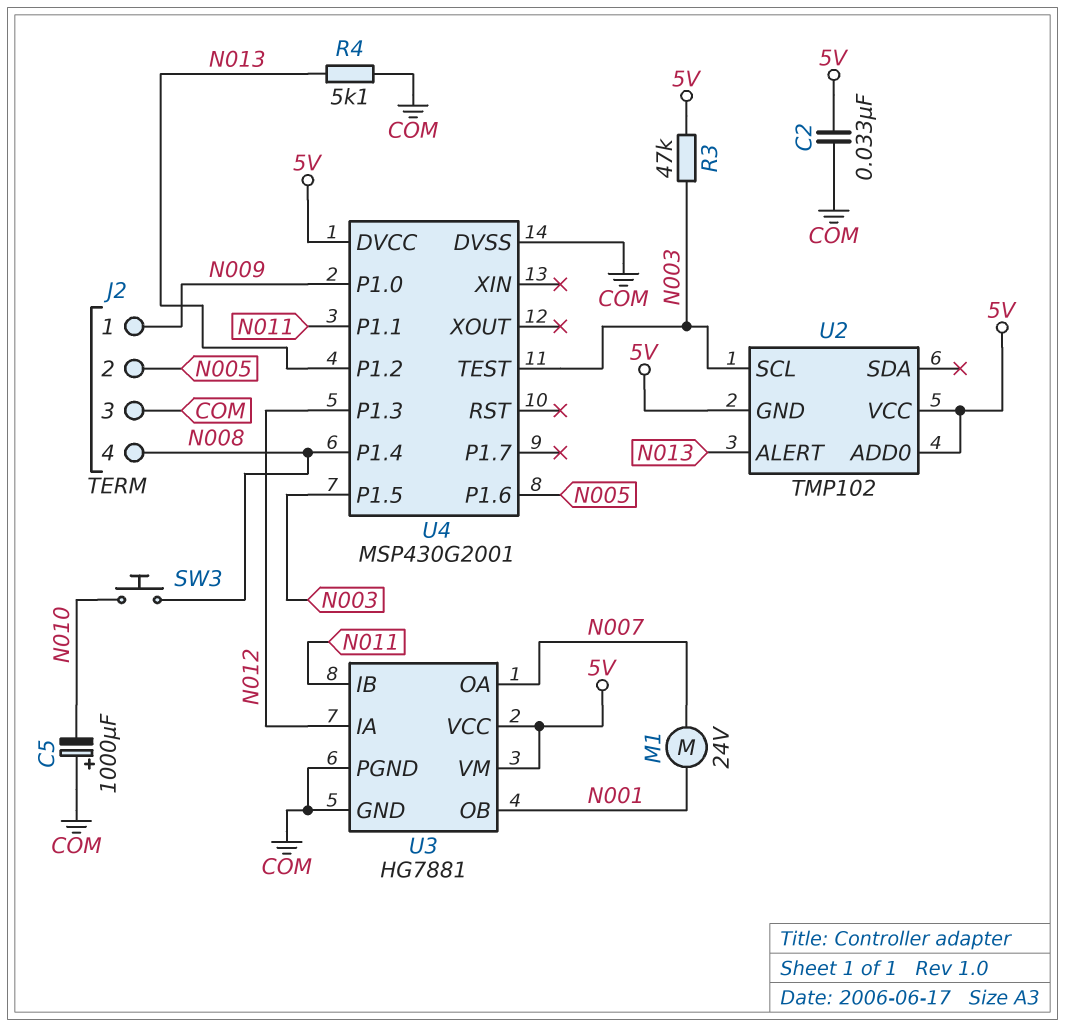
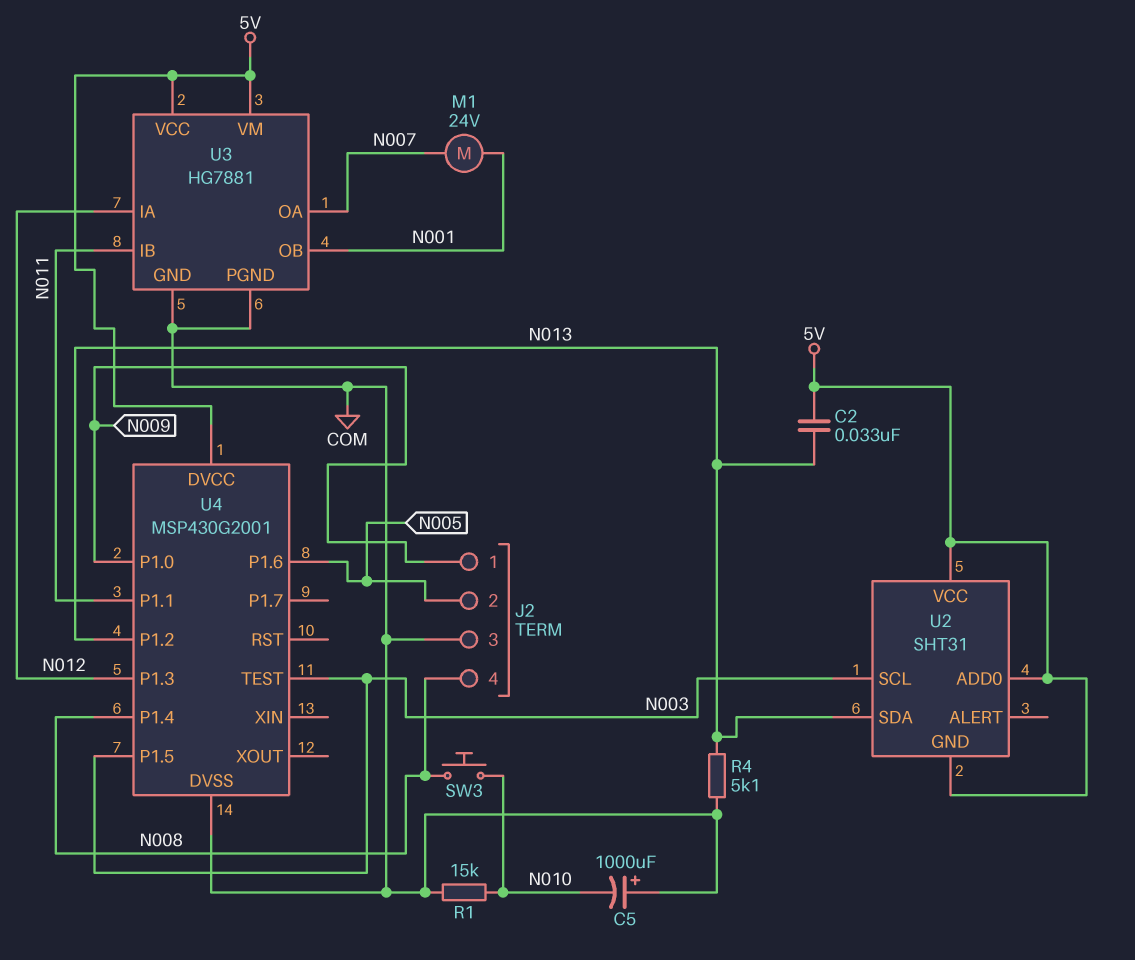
C2: 33nF (5V, COM) -> 33nF (5V, N013)
R1: none -> 15k (COM, N010)
R3: 47k (5V, N003) -> none
U2: TMP102 -> SHT31
U2 pin ALERT: N013 -> none
U2 pin SDA: none -> N013

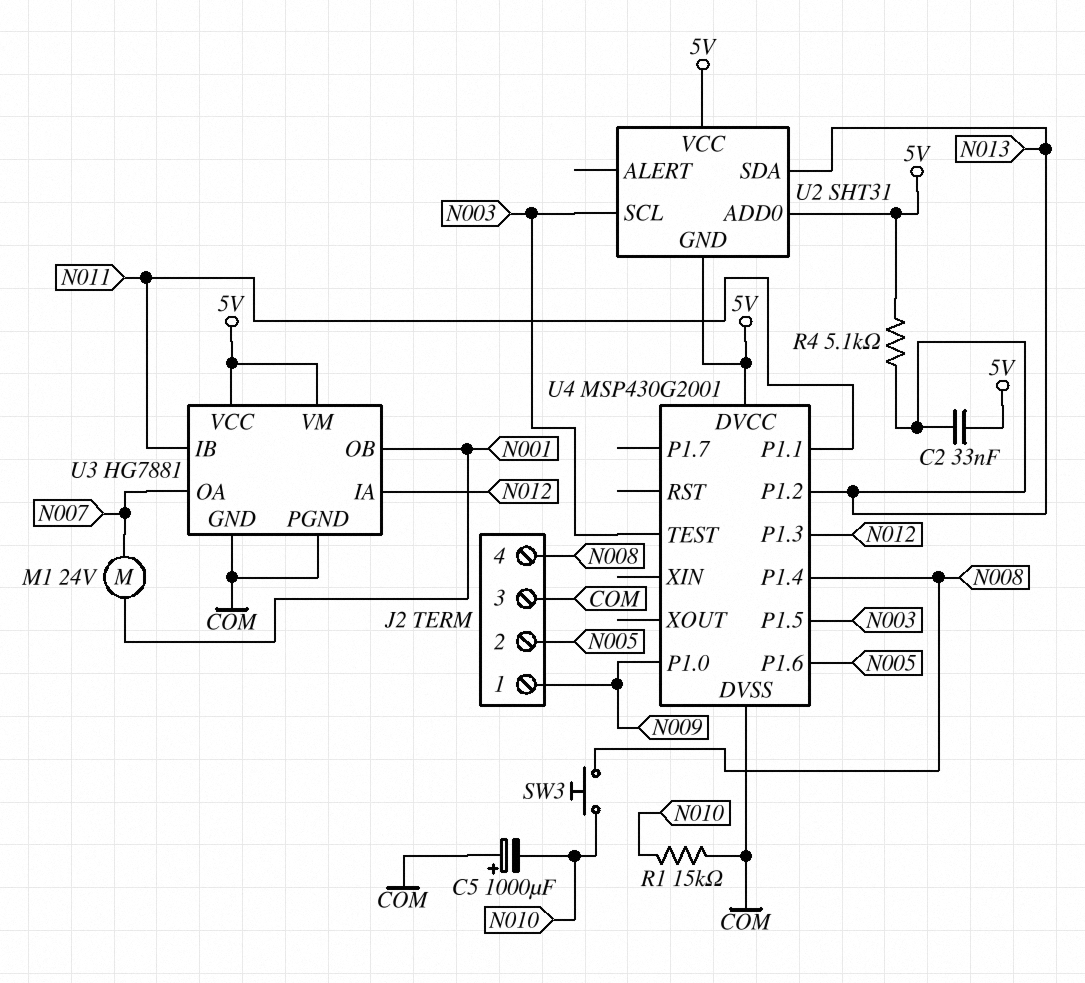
R4: 5.1k (COM, N013) -> 5.1k (5V, N013)

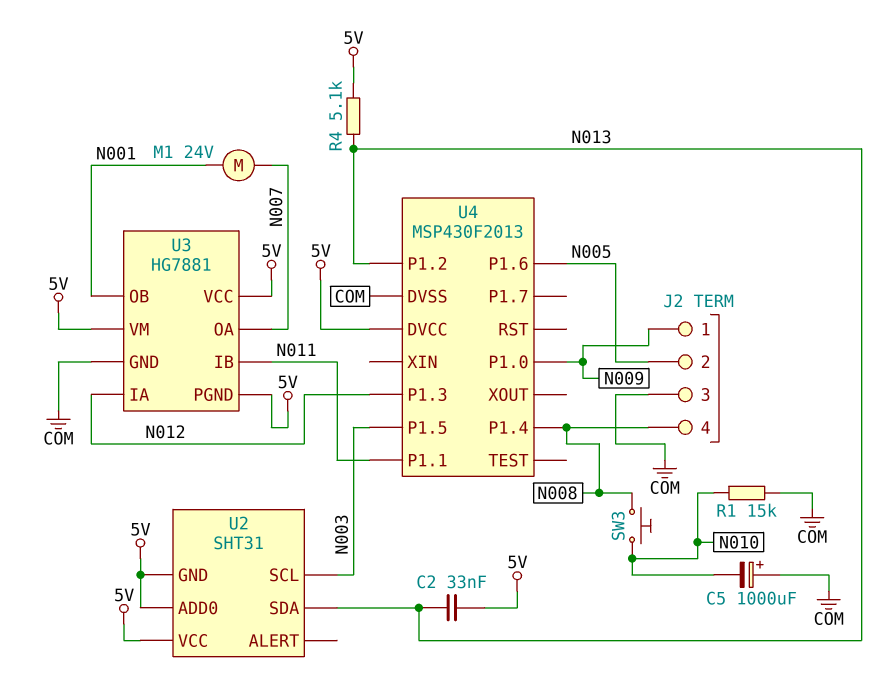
U3 pin PGND: COM -> 5V
U4: MSP430G2001 -> MSP430F2013
U4 pin TEST: N003 -> none

